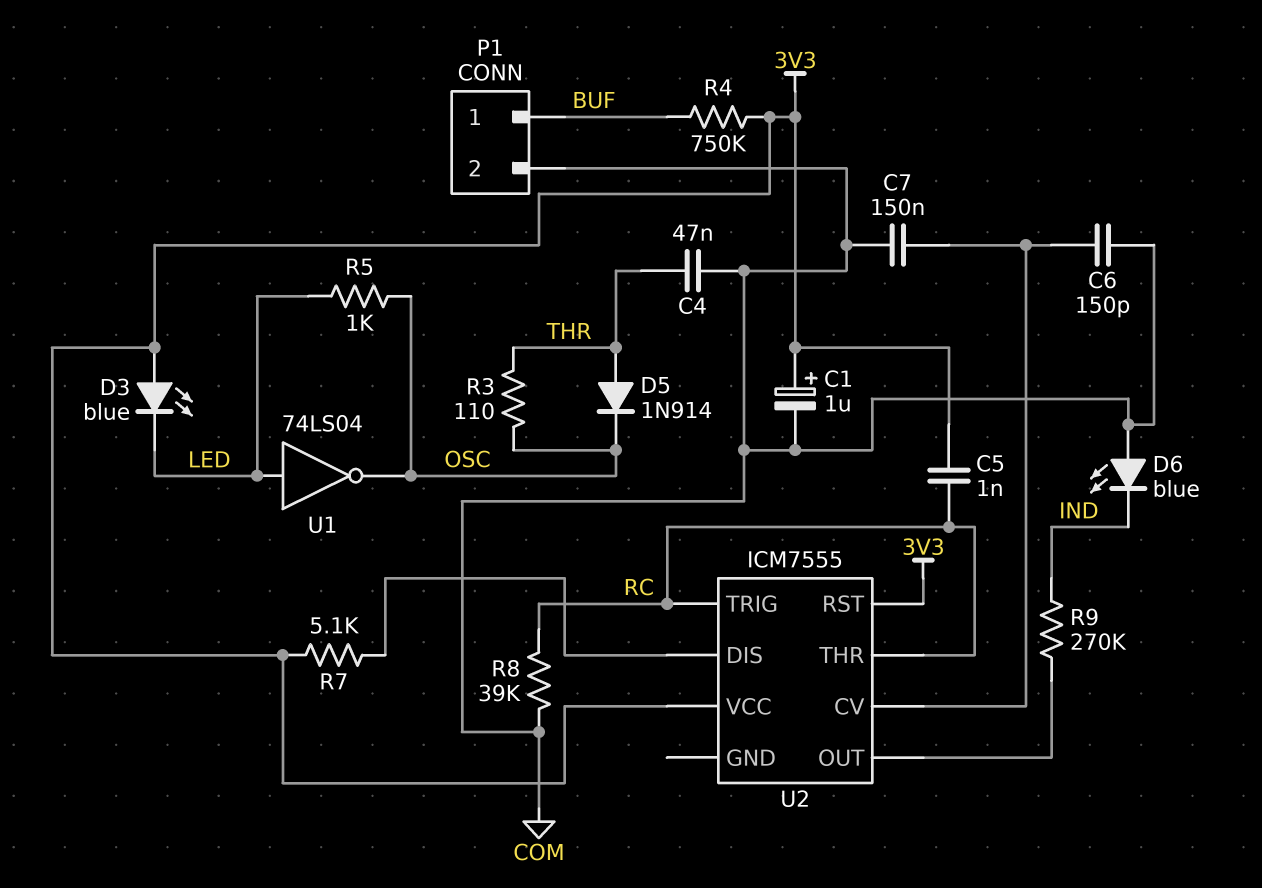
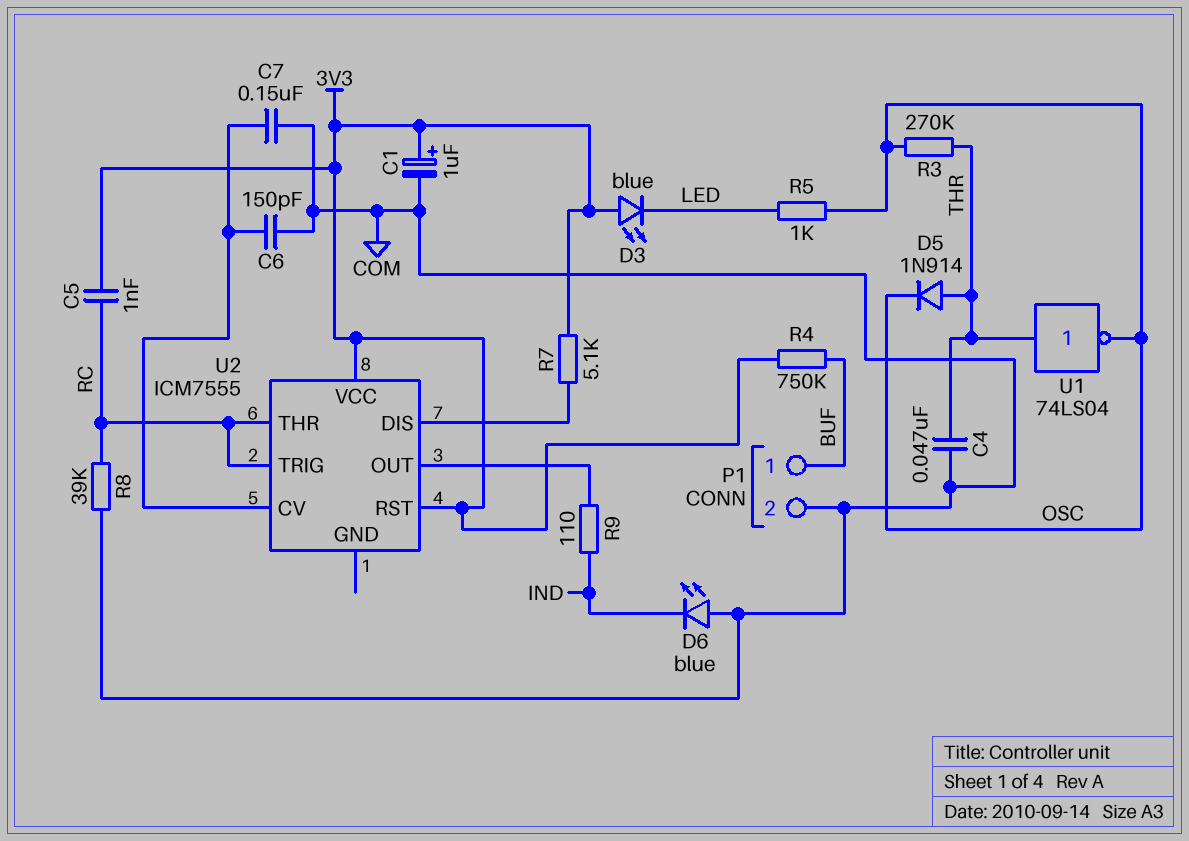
R3: 110 (OSC, THR) -> 270k (OSC, THR)
R9: 270k (IND, U2/OUT) -> 110 (IND, U2/OUT)
U1: NOT 74LS04 (in LED, out OSC) -> NOT 74LS04 (in THR, out OSC)

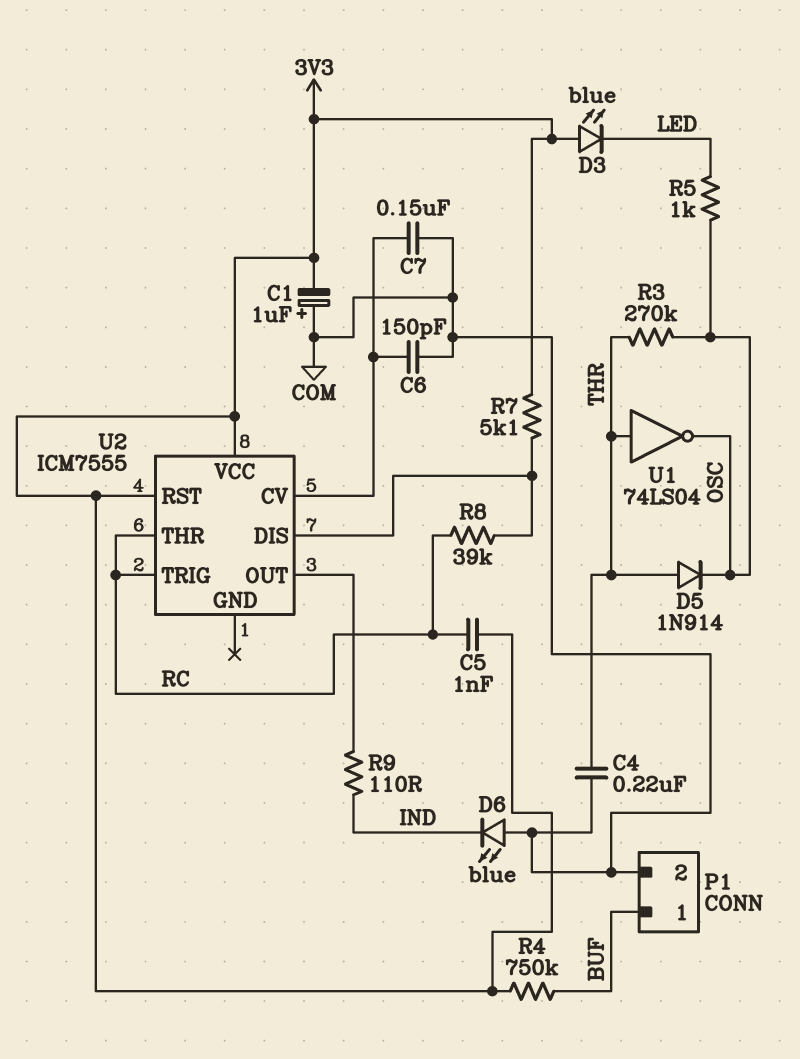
C1: 1uF (plus 3V3, minus COM) -> 1uF (plus COM, minus 3V3)
C4: 47nF (COM, THR) -> 220nF (COM, THR)
R8: 39k (COM, RC) -> 39k (RC, U2/DIS)

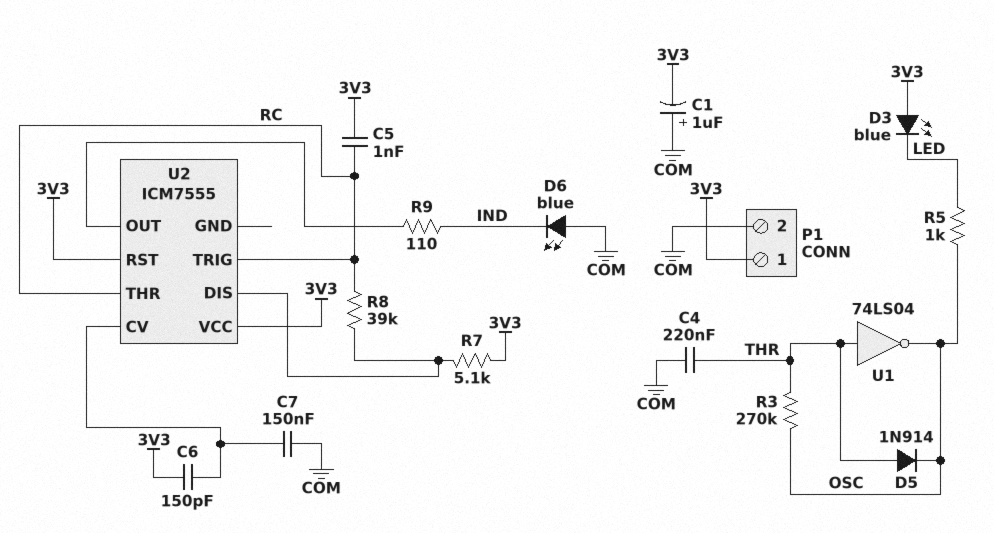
C6: 150pF (COM, U2/CV) -> 150pF (3V3, U2/CV)
P1 pin 1: BUF -> 3V3
R4: 750k (3V3, BUF) -> none

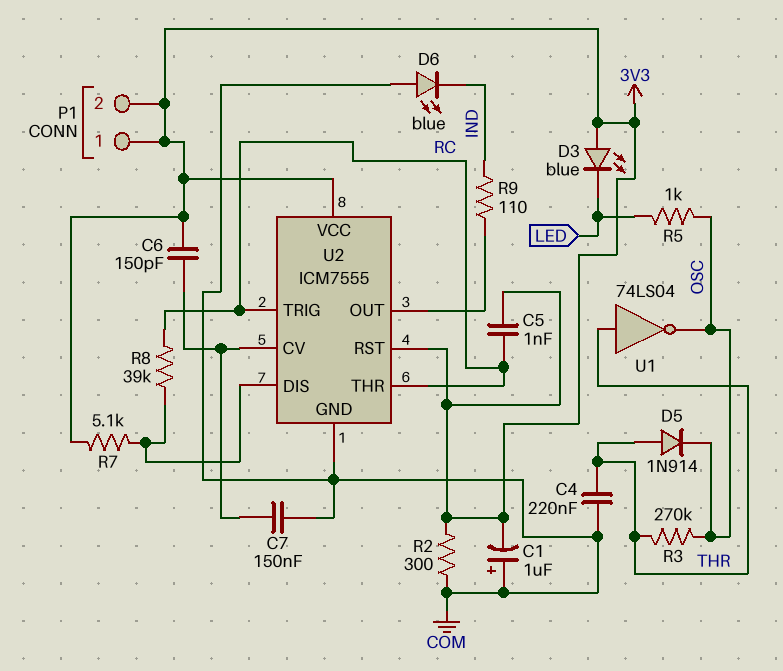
P1 pin 2: COM -> 3V3
R2: none -> 300 (3V3, COM)
U2 pin GND: none -> COM

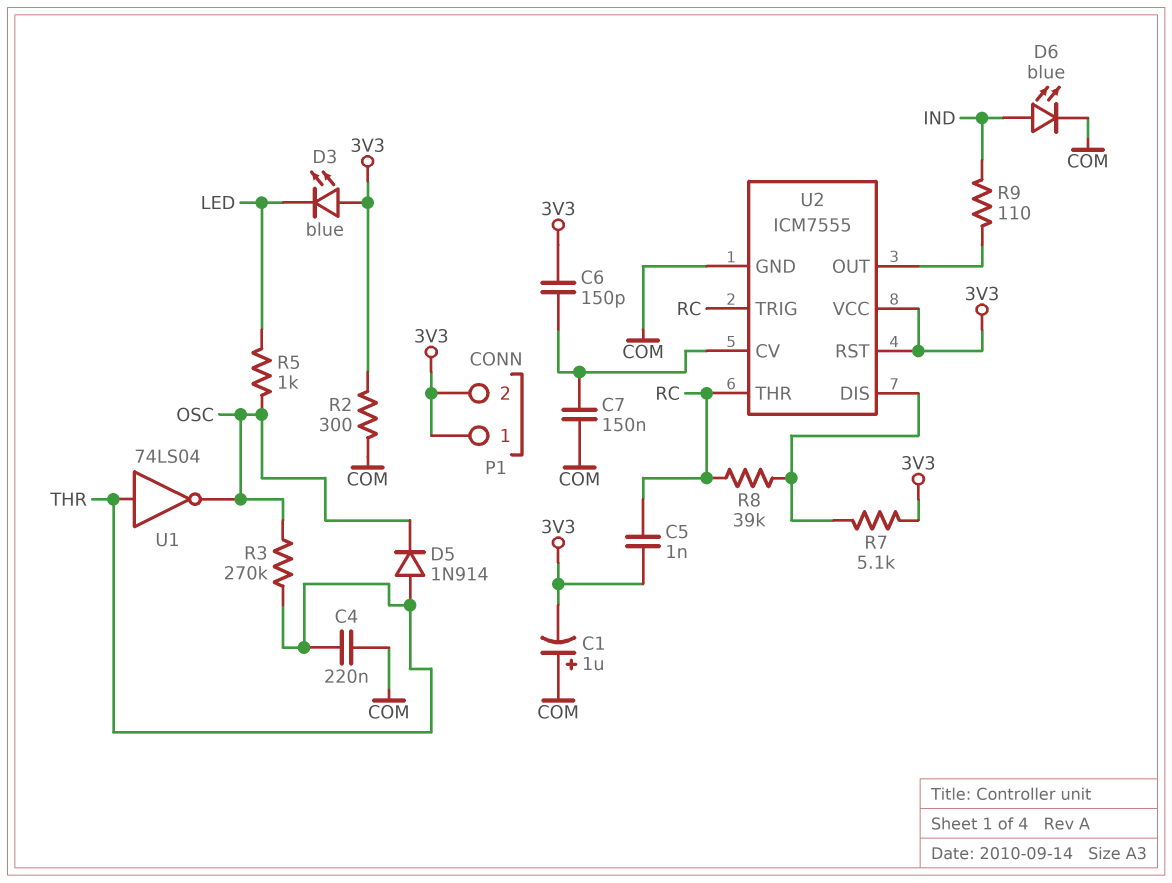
D6: LED blue (A COM, K IND) -> LED blue (A IND, K COM)

